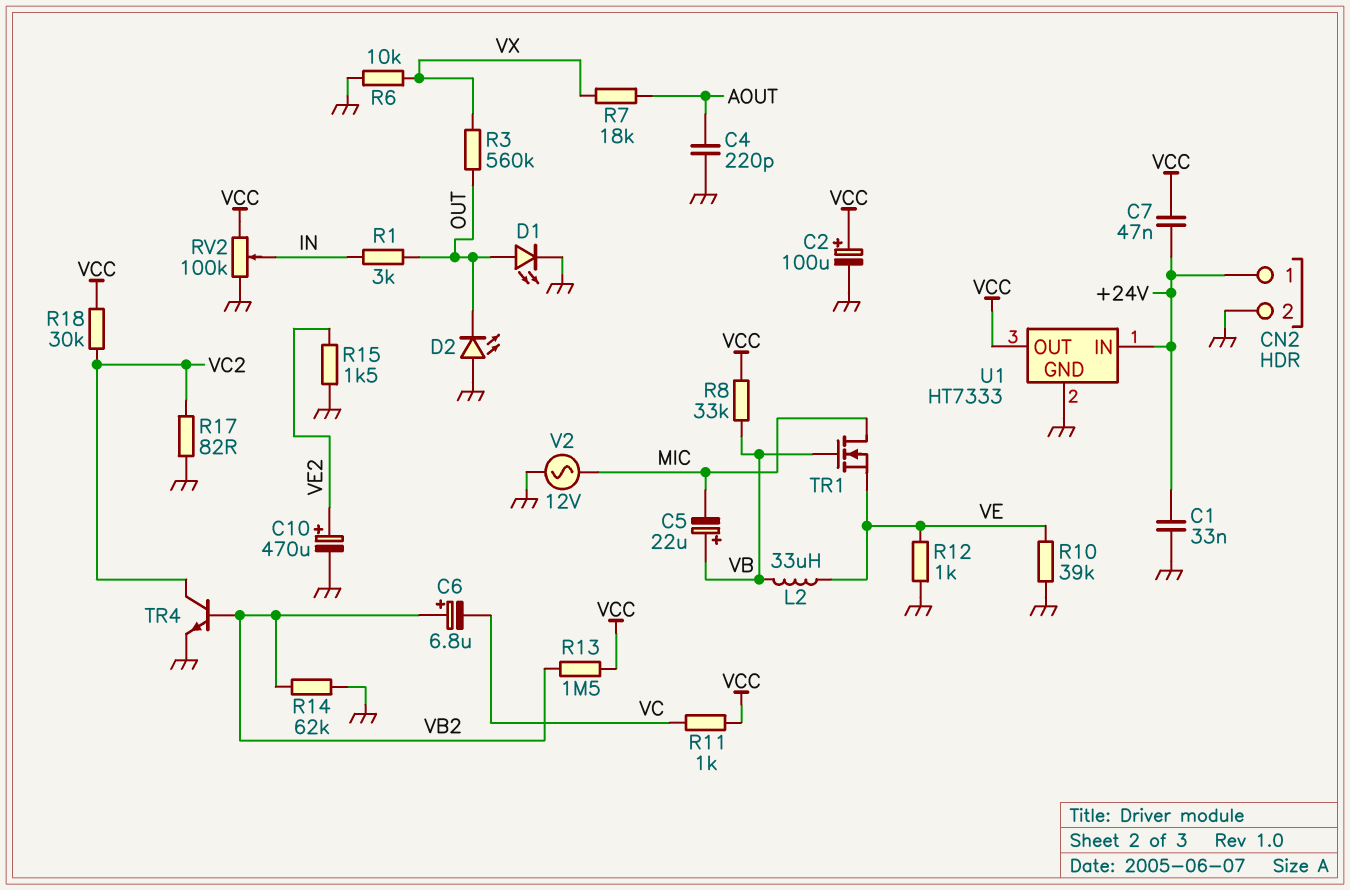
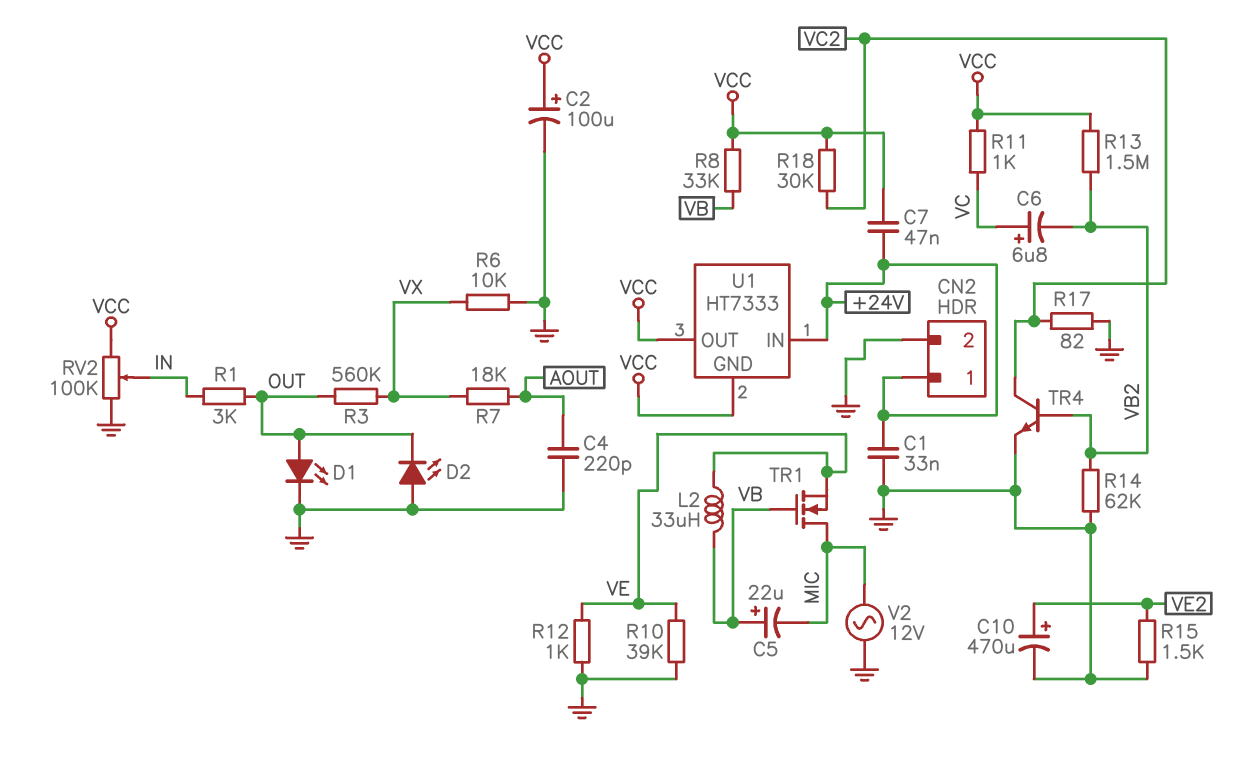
C6: 6.8uF (plus VB2, minus VC) -> 6.8uF (plus VC, minus VB2)
U1 pin GND: GND -> VCC

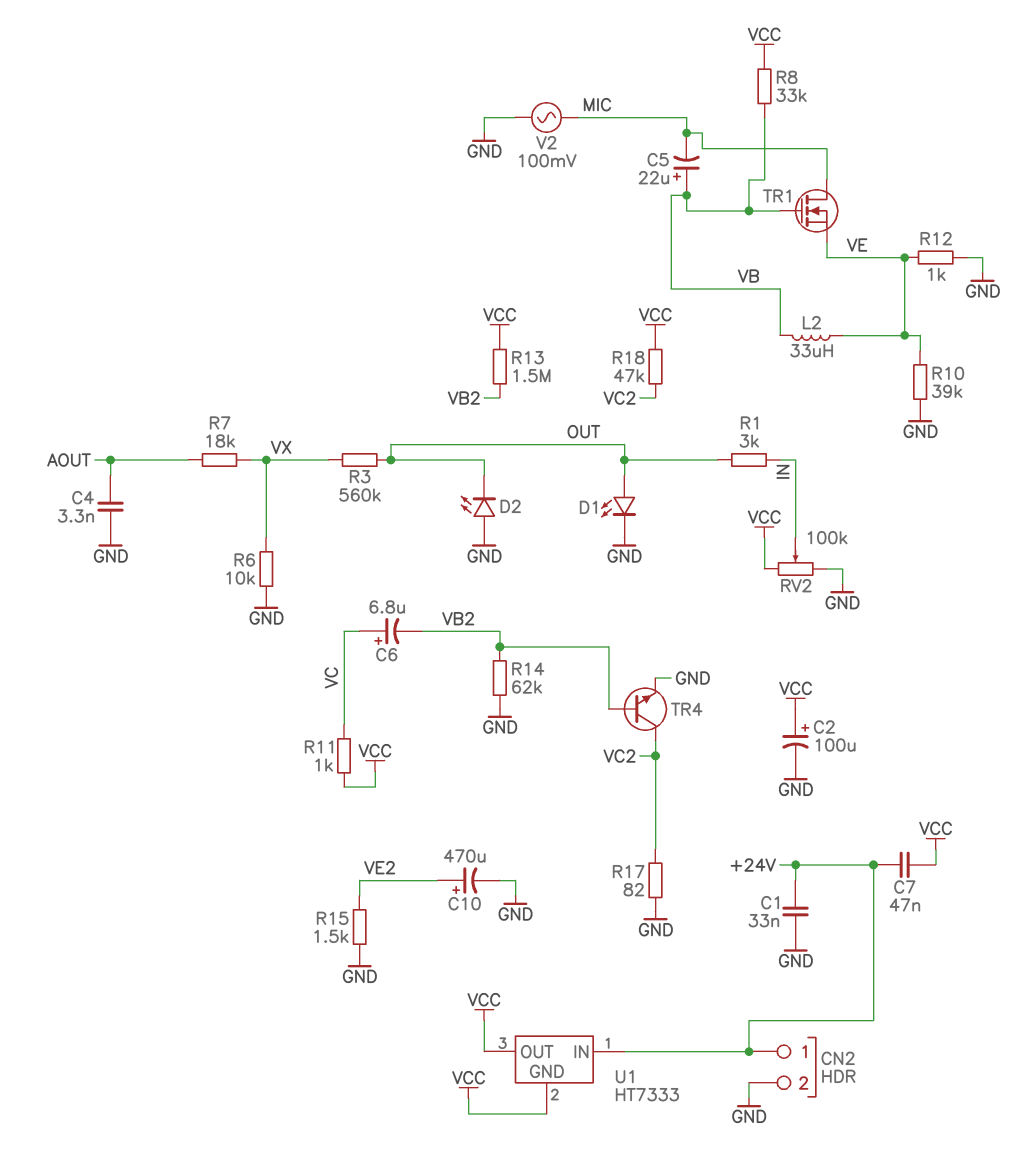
C4: 220pF (AOUT, GND) -> 3.3nF (AOUT, GND)
R18: 30k (VC2, VCC) -> 47k (VC2, VCC)
V2: AC 12V (GND, MIC) -> AC 100mV (GND, MIC)

